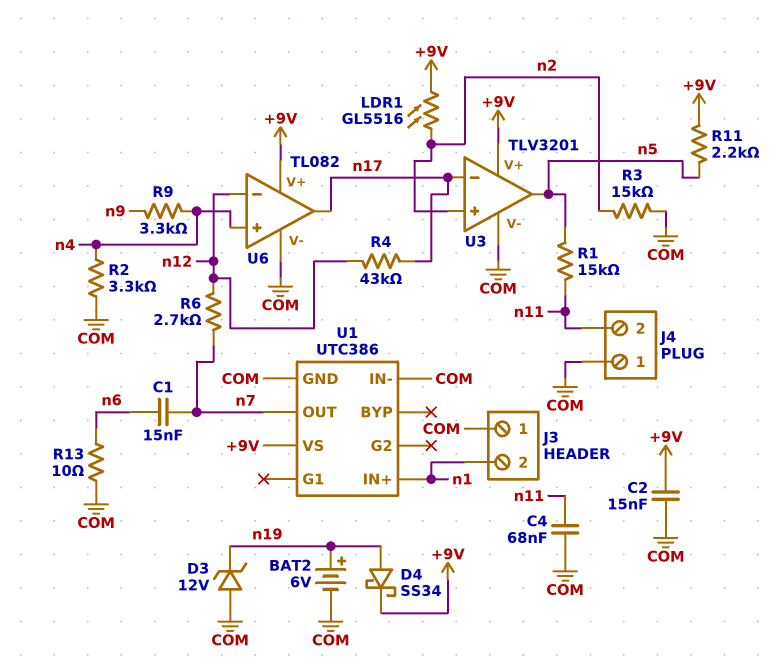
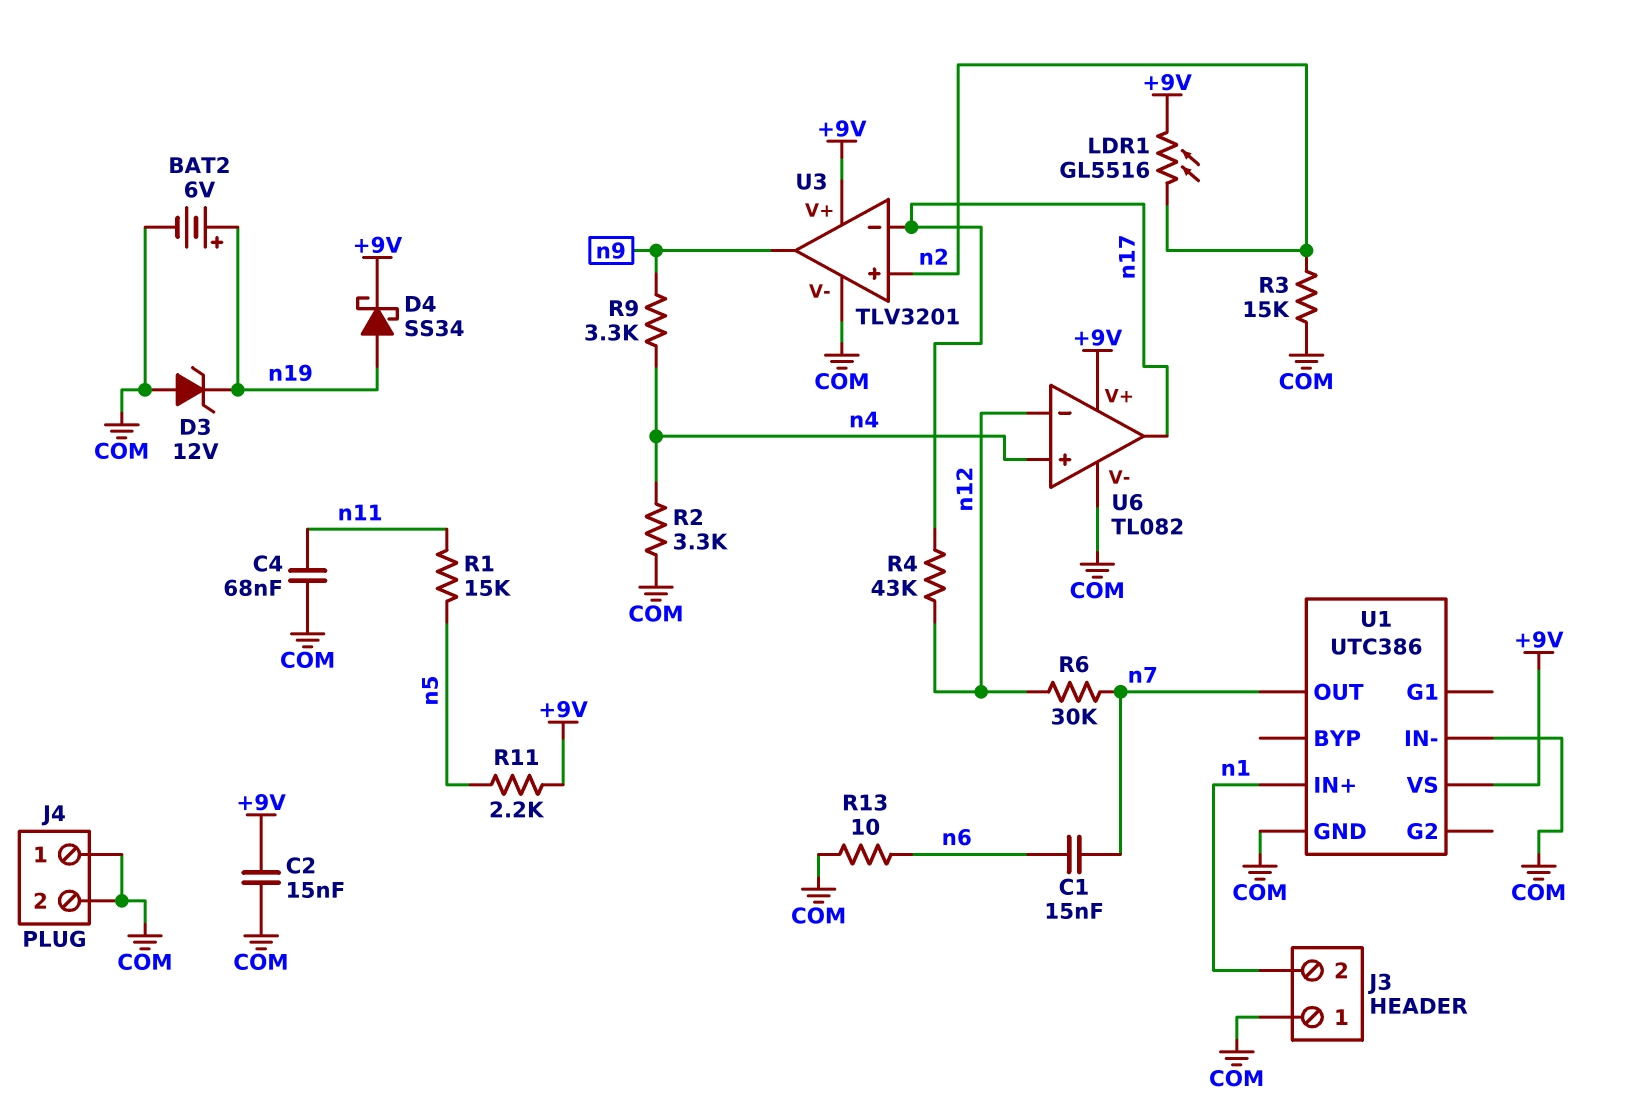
J4 pin 2: n11 -> COM
R6: 2.7k (n7, n12) -> 30k (n7, n12)
U3 pin out: n5 -> n9

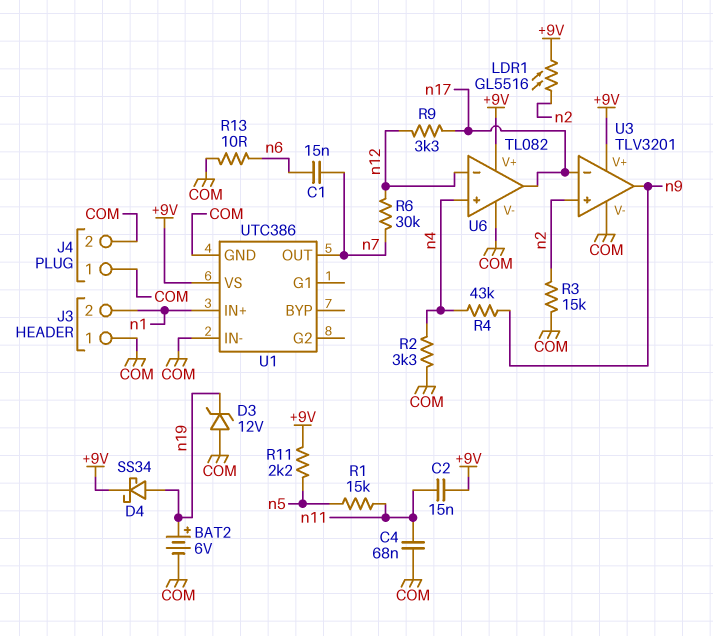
C2: 15nF (+9V, COM) -> 15nF (+9V, n11)
R4: 43k (n12, n17) -> 43k (n4, n9)
R9: 3.3k (n4, n9) -> 3.3k (n12, n17)

